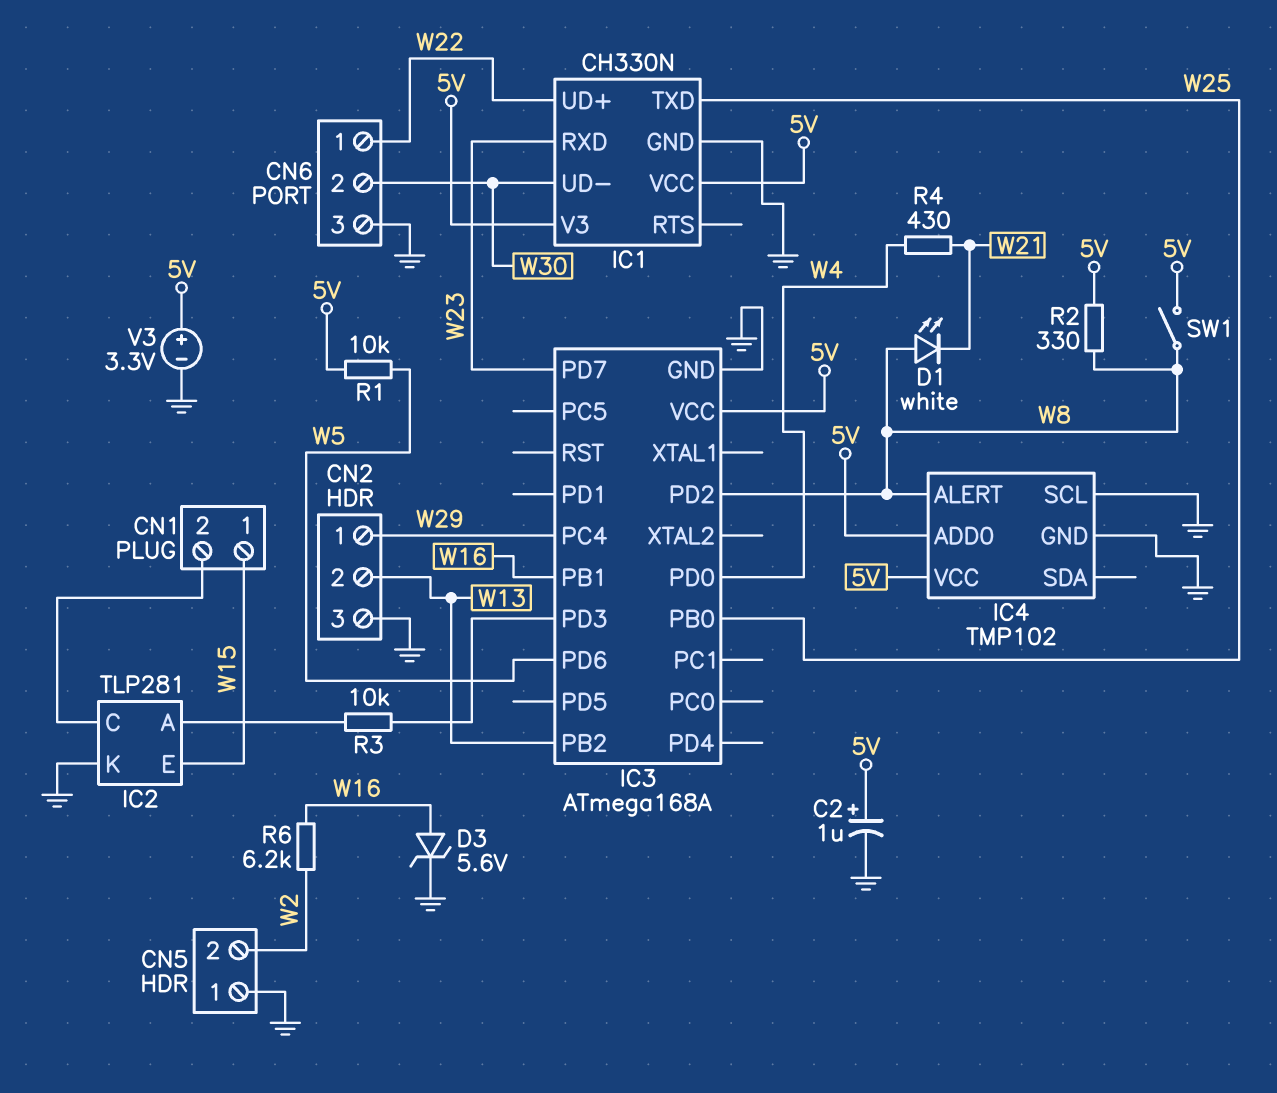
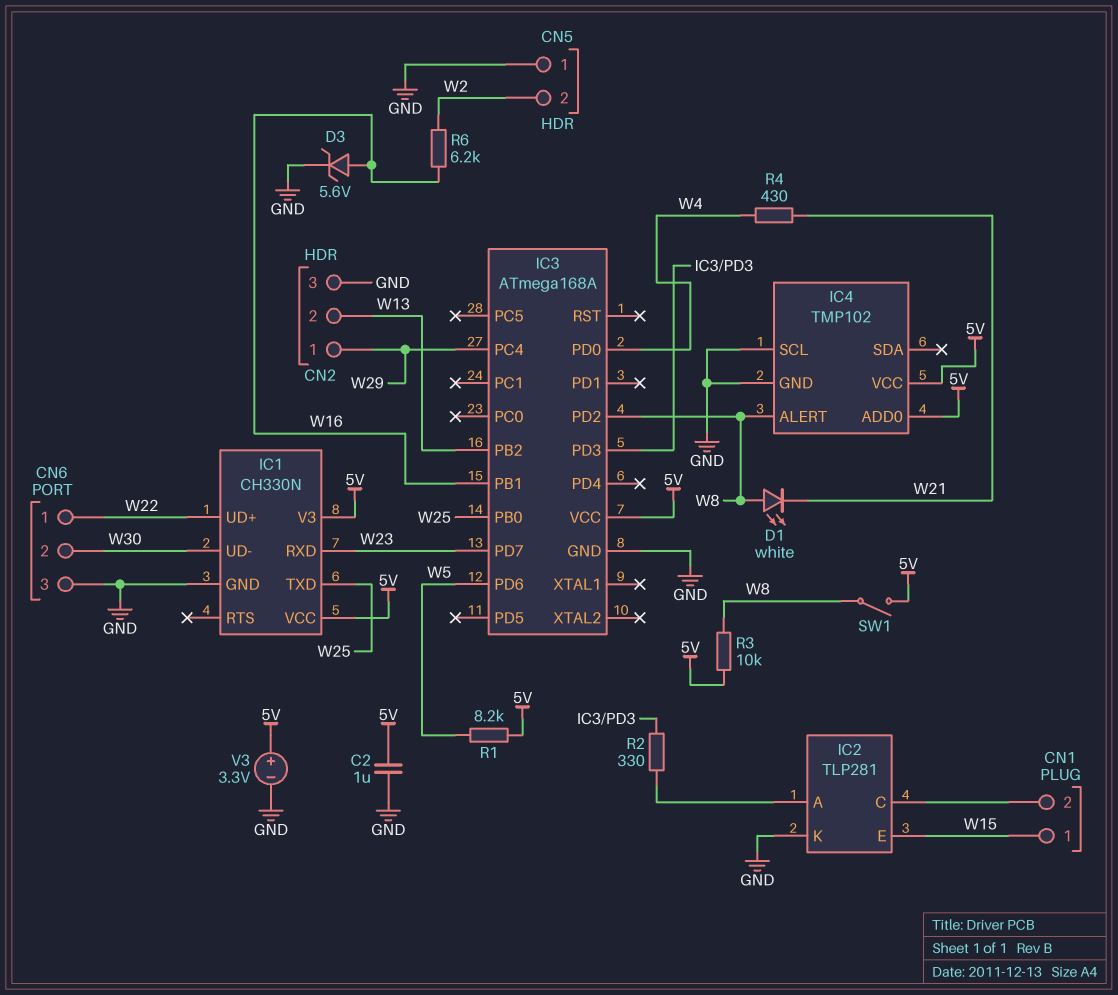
C2: 1uF (plus 5V, minus GND) -> 1uF (5V, GND)
R1: 10k (5V, W5) -> 8.2k (5V, W5)
R2: 330 (5V, W8) -> 330 (IC2/A, IC3/PD3)
R3: 10k (IC2/A, IC3/PD3) -> 10k (5V, W8)

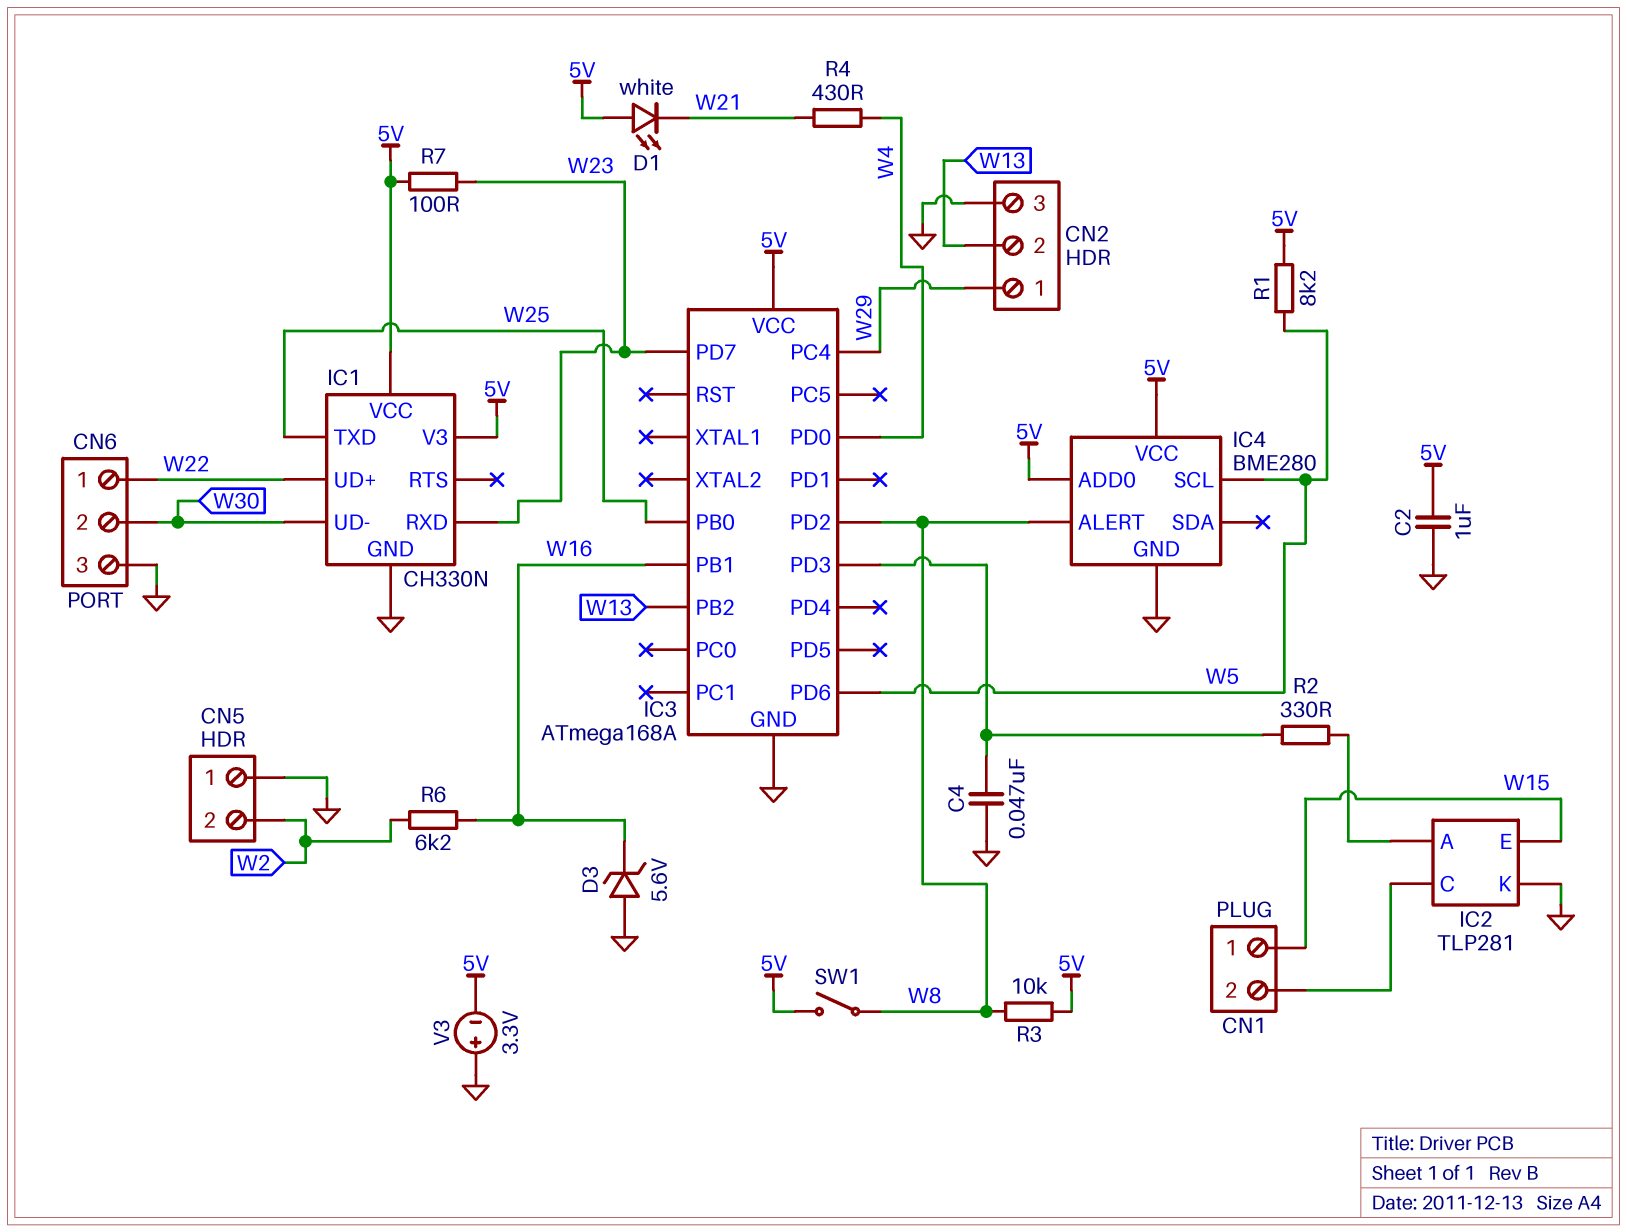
C4: none -> 47nF (GND, IC3/PD3)
D1: LED white (A W8, K W21) -> LED white (A 5V, K W21)
D3: zener 5.6V (A W16, K GND) -> zener 5.6V (A GND, K W16)
IC4: TMP102 -> BME280
IC4 pin SCL: GND -> W5
R7: none -> 100 (5V, W23)
V3: 3.3V (plus 5V, minus GND) -> 3.3V (plus GND, minus 5V)

